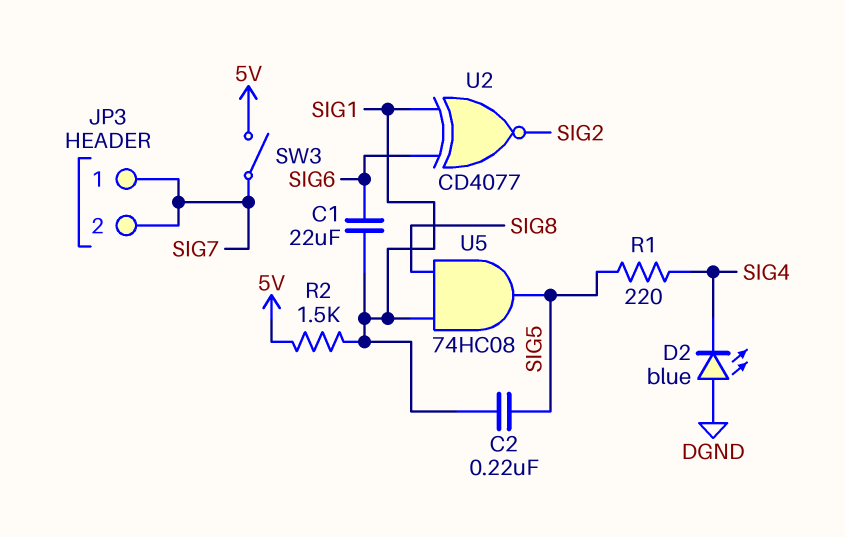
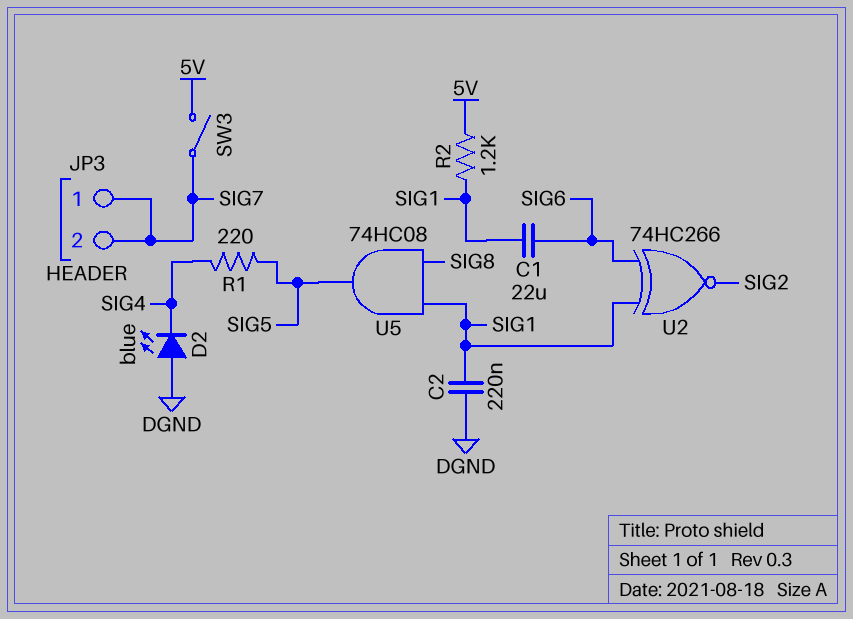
C2: 220nF (SIG1, SIG5) -> 220nF (DGND, SIG1)
R2: 1.5k (5V, SIG1) -> 1.2k (5V, SIG1)
U2: XNOR CD4077 (in SIG1, in SIG6, out SIG2) -> XNOR 74HC266 (in SIG1, in SIG6, out SIG2)

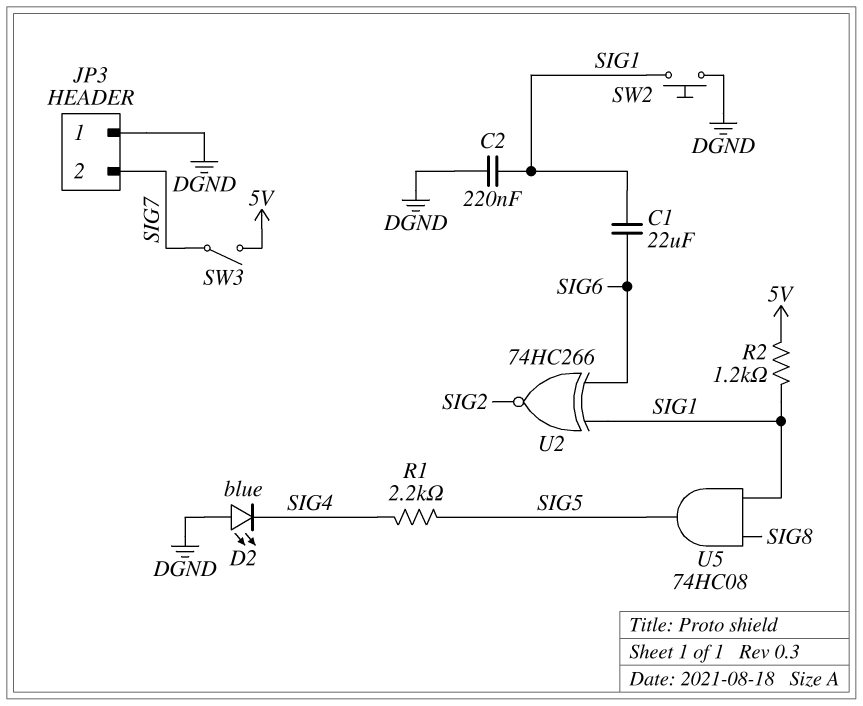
JP3 pin 1: SIG7 -> DGND
R1: 220 (SIG4, SIG5) -> 2.2k (SIG4, SIG5)
SW2: none -> button (DGND, SIG1)

